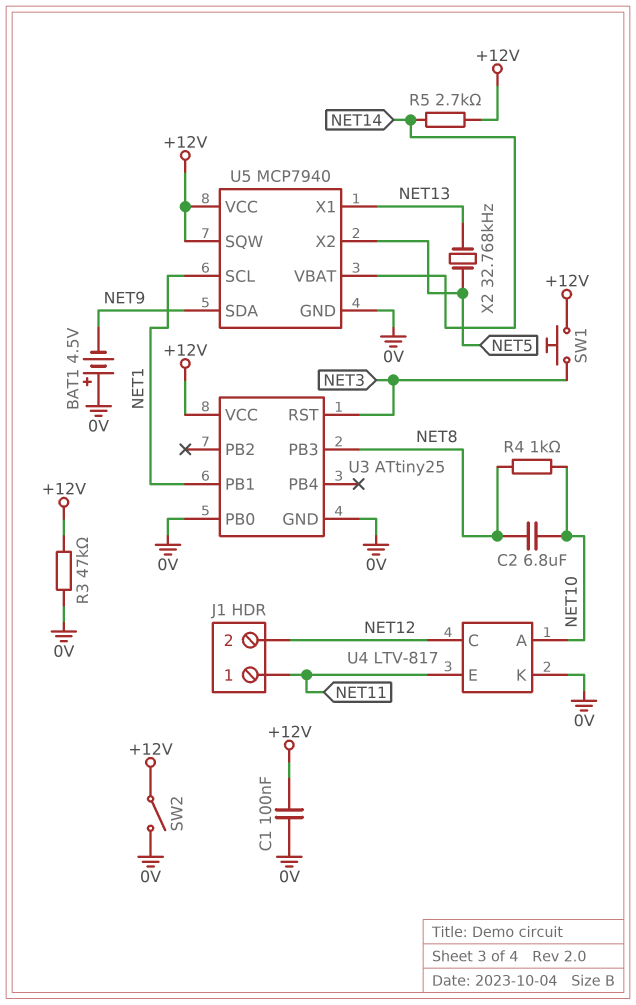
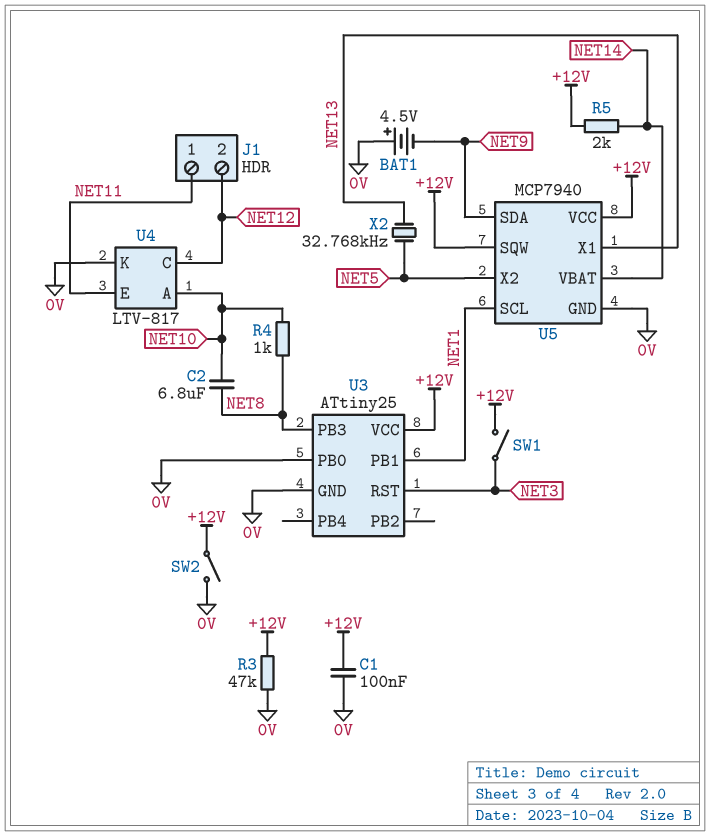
R5: 2.7k (+12V, NET14) -> 2k (+12V, NET14)
SW1: button (+12V, NET3) -> switch (+12V, NET3)

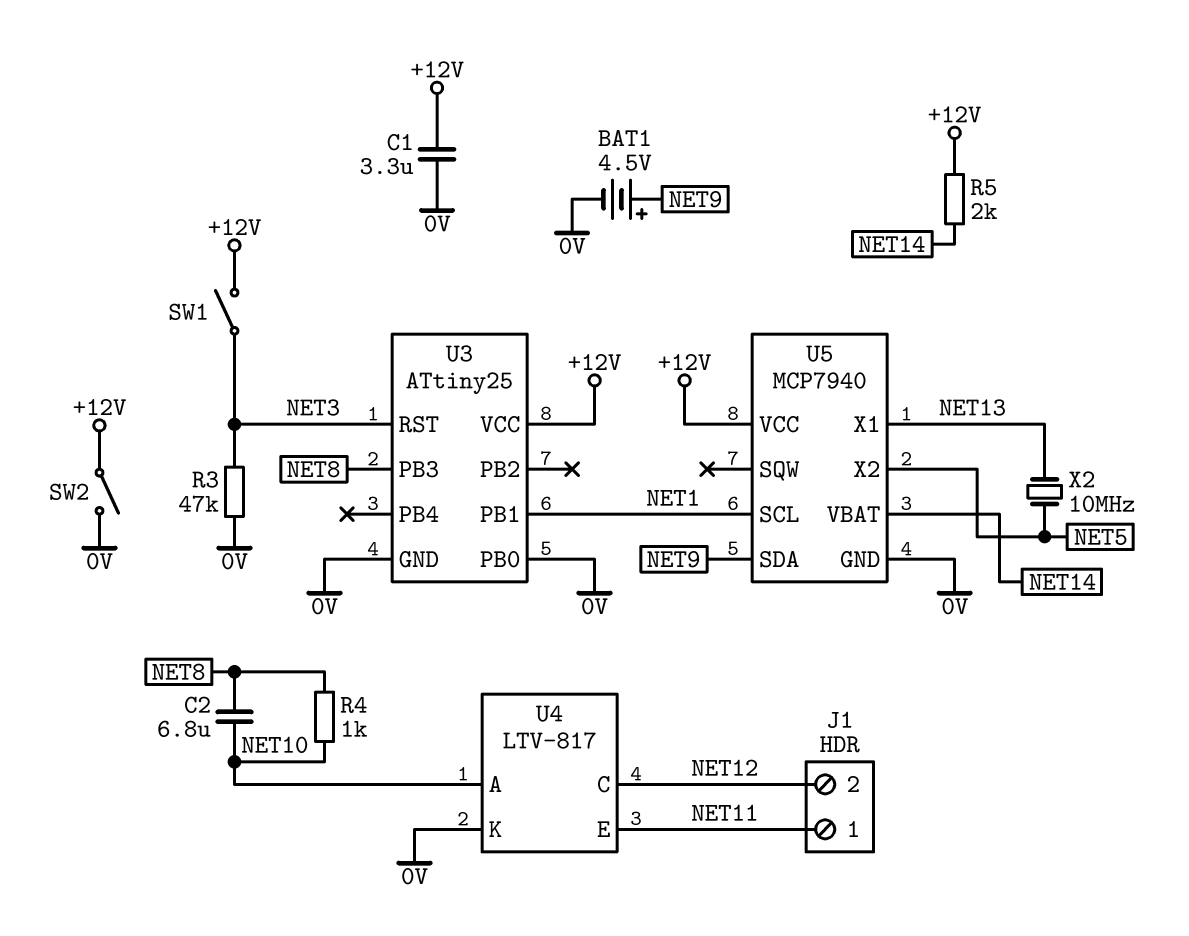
BAT1: 4.5V (plus 0V, minus NET9) -> 4.5V (plus NET9, minus 0V)
C1: 100nF (+12V, 0V) -> 3.3uF (+12V, 0V)
R3: 47k (+12V, 0V) -> 47k (0V, NET3)
U5 pin SQW: +12V -> none
X2: 32.768kHz (NET5, NET13) -> 10MHz (NET5, NET13)

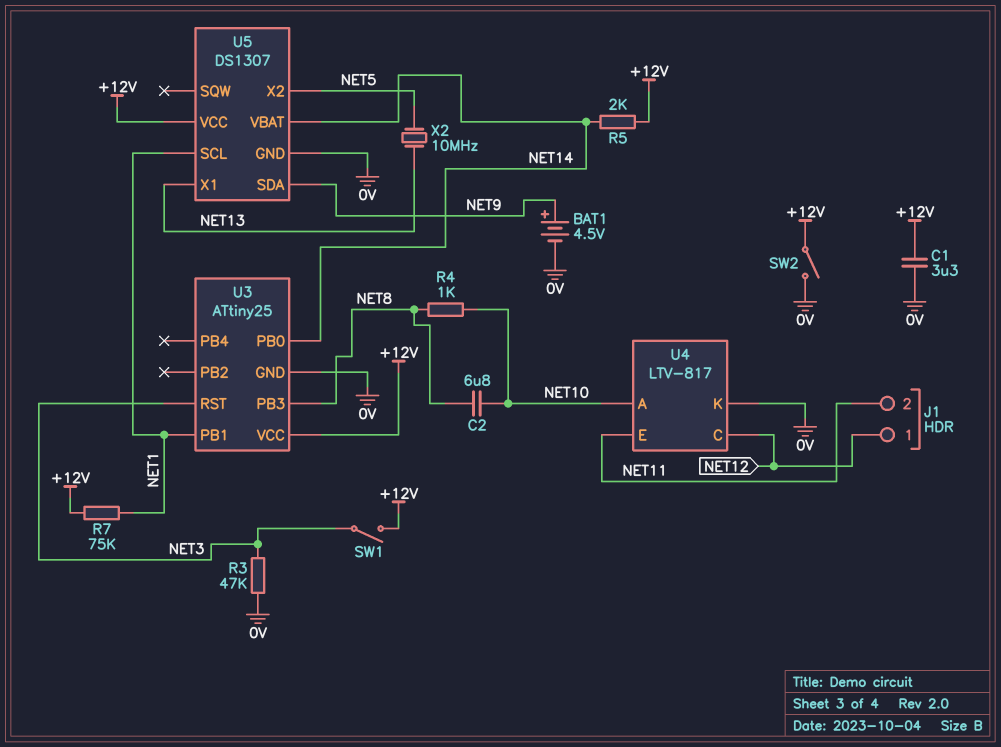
J1 pin 1: NET11 -> NET12
J1 pin 2: NET12 -> NET11
R7: none -> 75k (+12V, NET1)
U3 pin PB0: 0V -> NET14
U5: MCP7940 -> DS1307

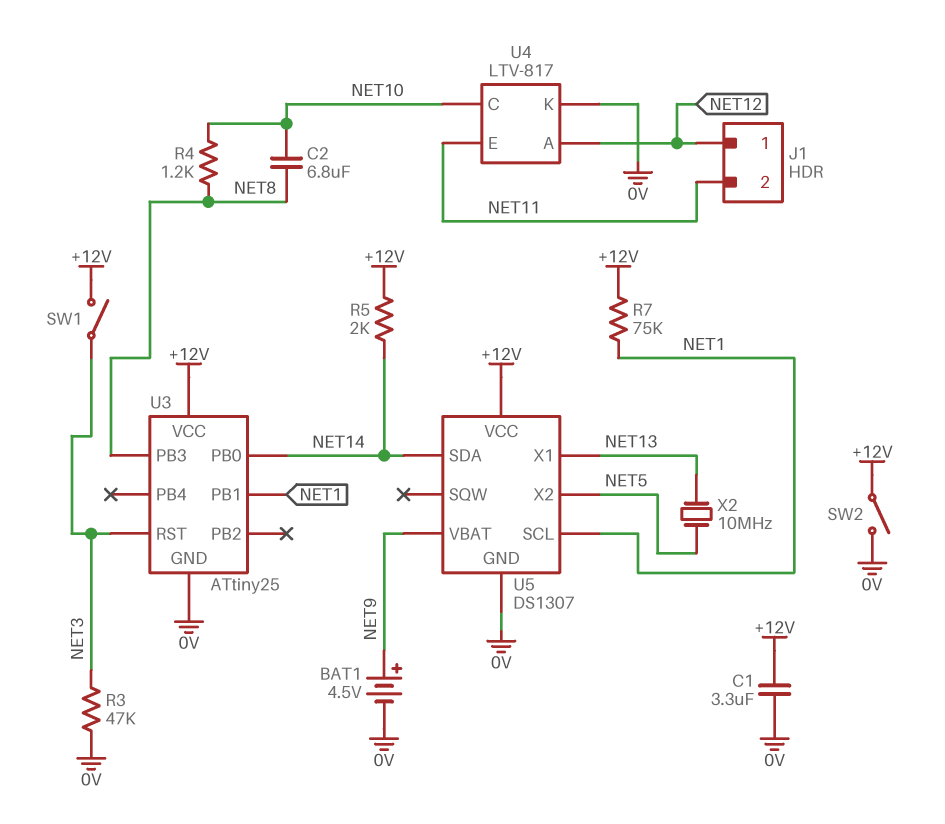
R4: 1k (NET8, NET10) -> 1.2k (NET8, NET10)
U4 pin A: NET10 -> NET12
U4 pin C: NET12 -> NET10
U5 pin SDA: NET9 -> NET14
U5 pin VBAT: NET14 -> NET9

